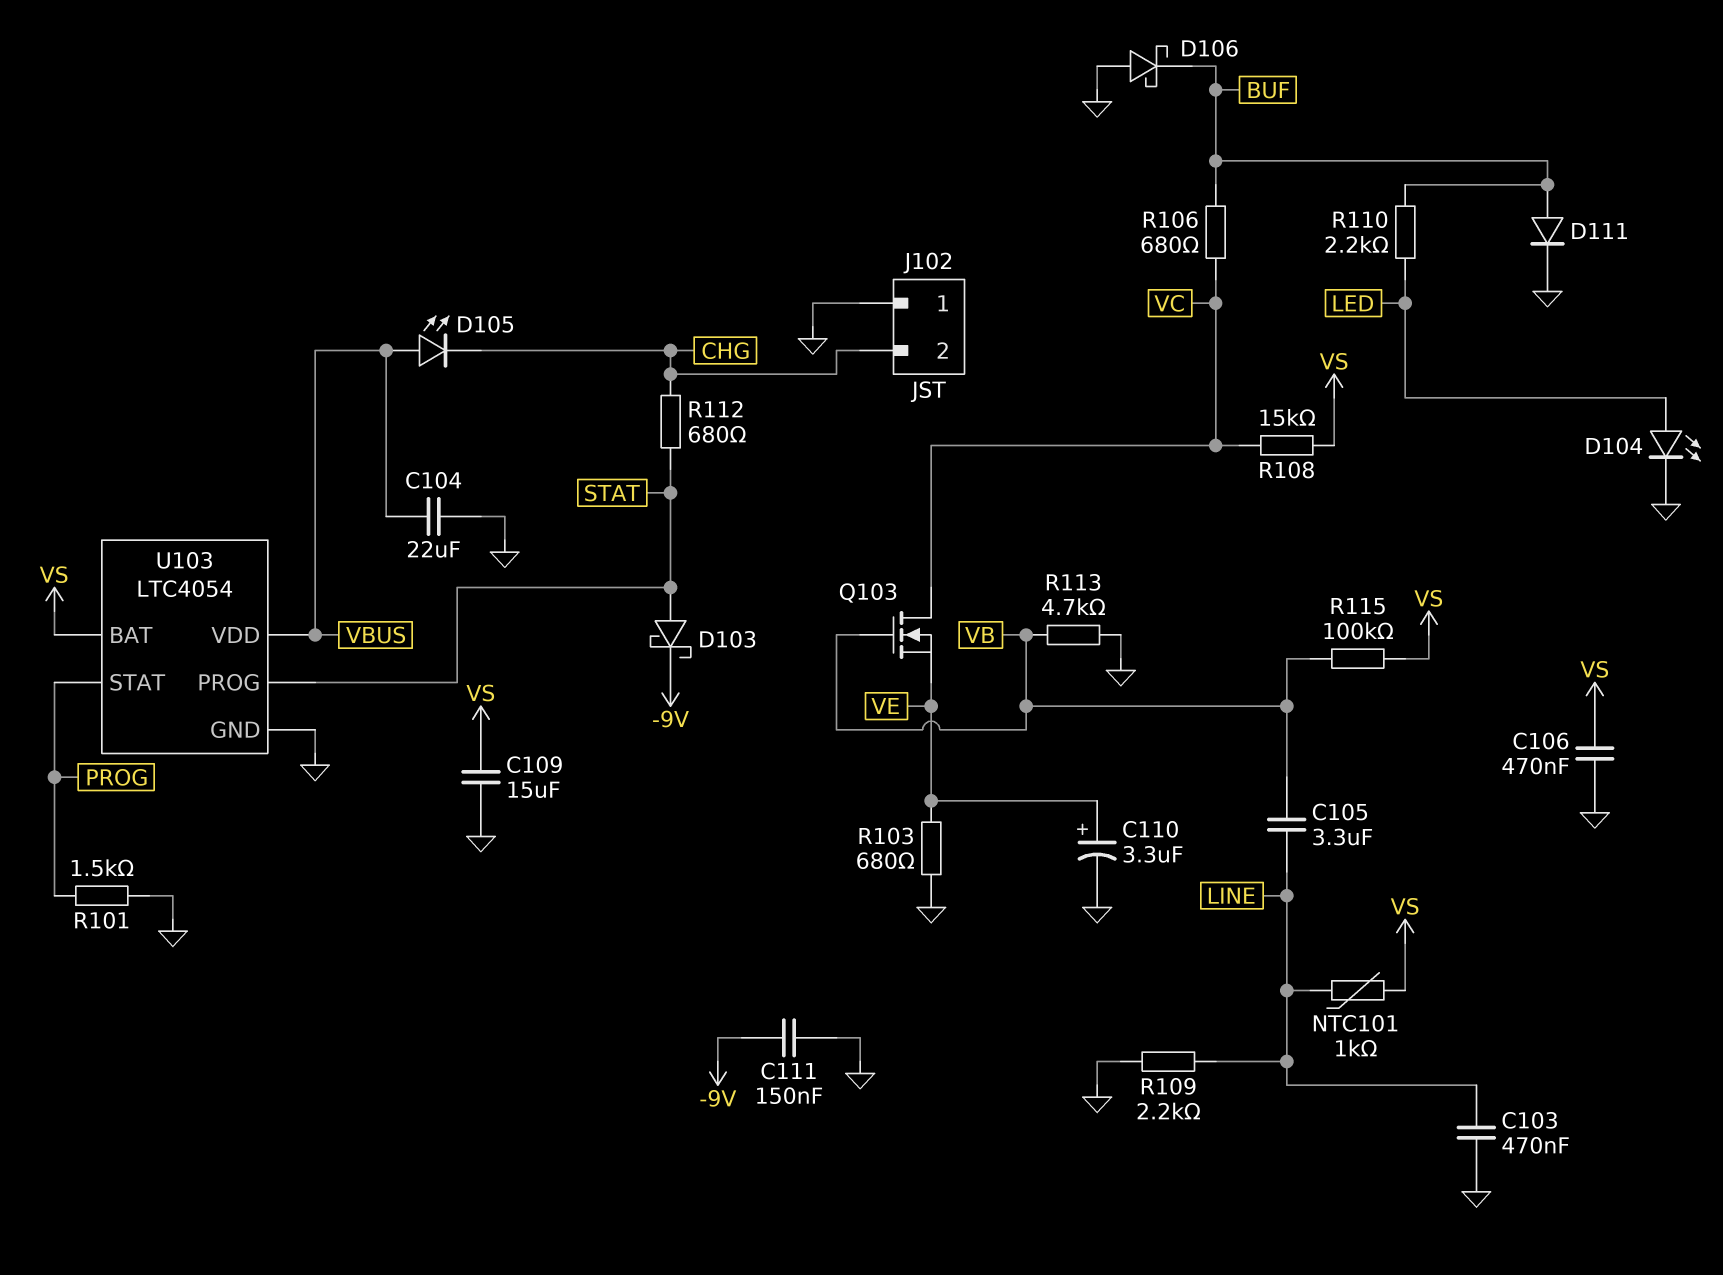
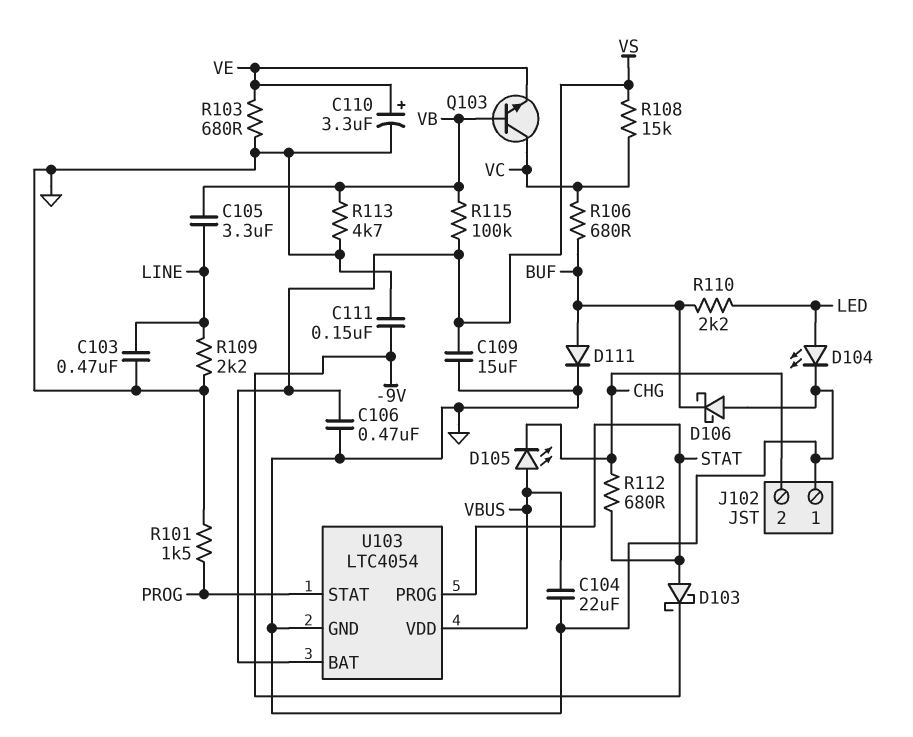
NTC101: 1k (LINE, VS) -> none
Q103: NMOS (G VB, D VC, S VE) -> NPN (B VB, C VC, E VE)

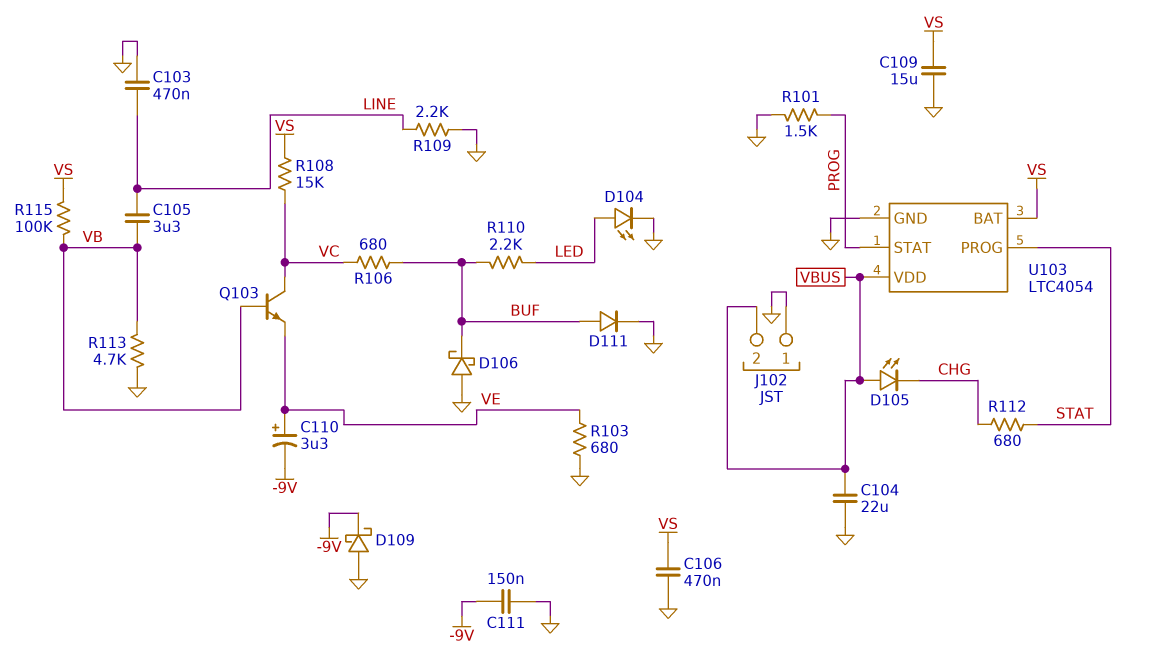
C110: 3.3uF (plus VE, minus GND) -> 3.3uF (plus VE, minus -9V)
D103: schottky (A STAT, K -9V) -> none
D109: none -> schottky (A GND, K -9V)
J102 pin 2: CHG -> VBUS

